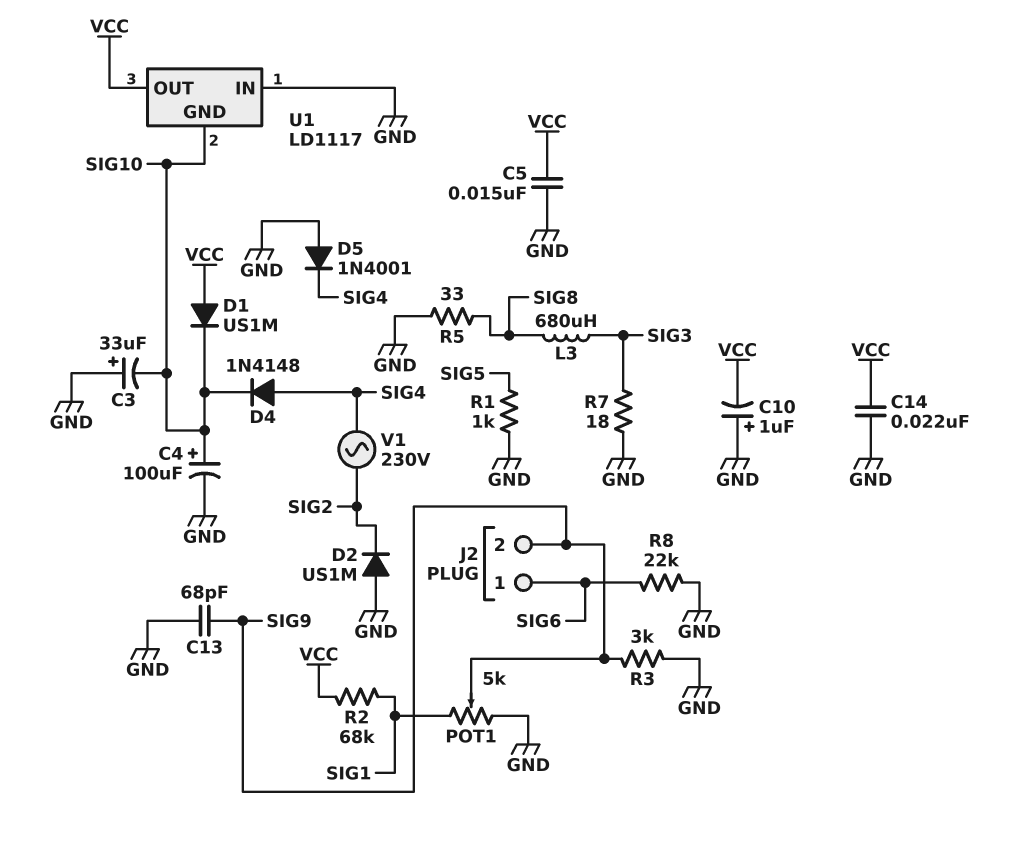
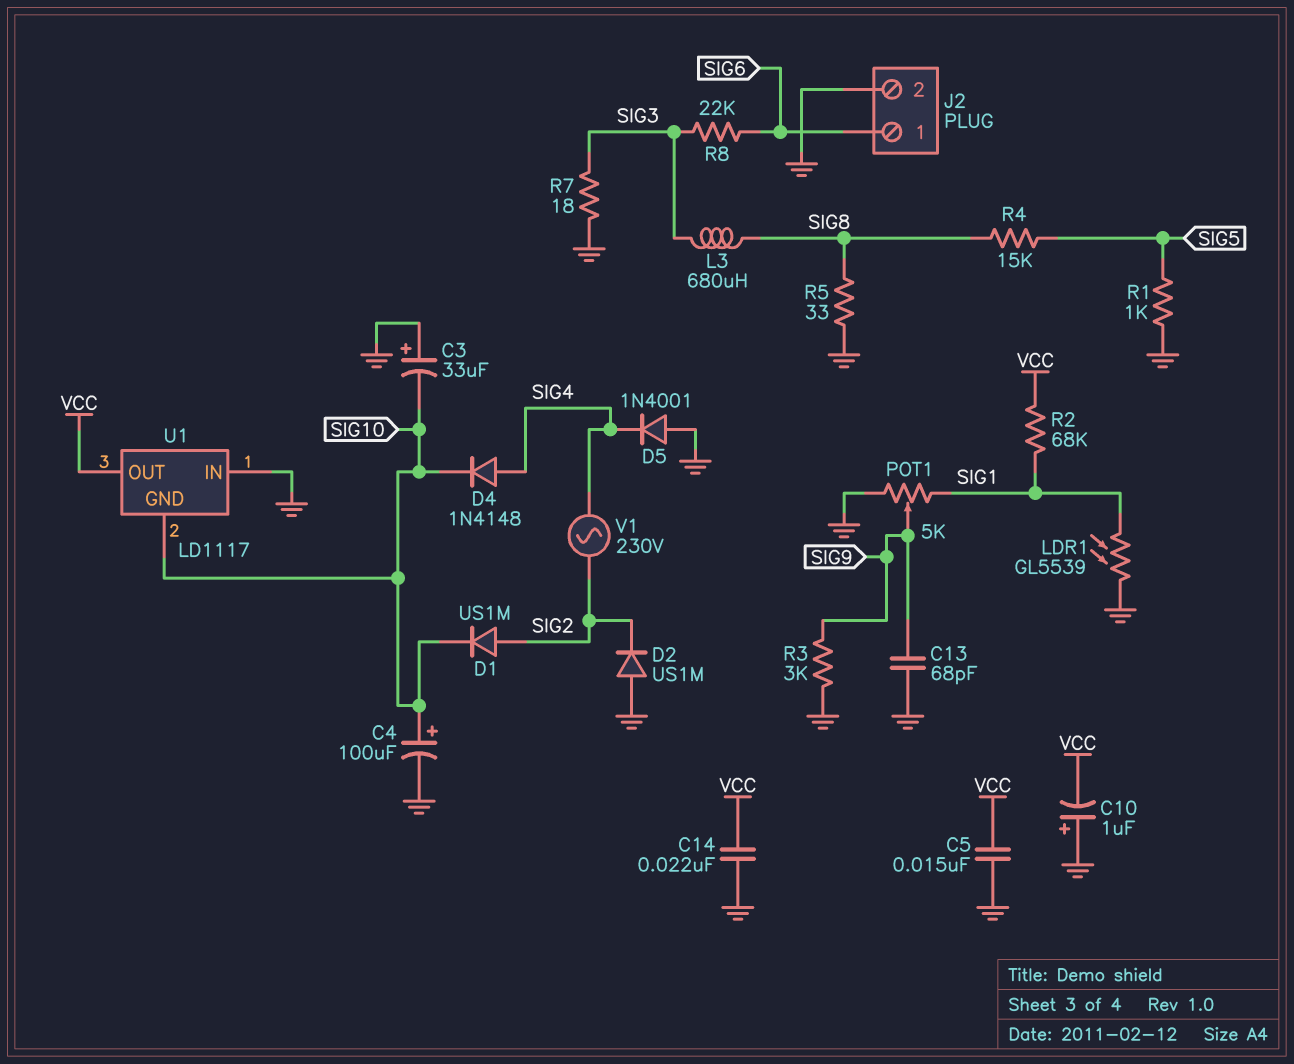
D1: diode US1M (A VCC, K SIG10) -> diode US1M (A SIG2, K SIG10)
J2 pin 2: SIG9 -> GND
LDR1: none -> GL5539 (GND, SIG1)
R4: none -> 15k (SIG5, SIG8)
R8: 22k (GND, SIG6) -> 22k (SIG3, SIG6)

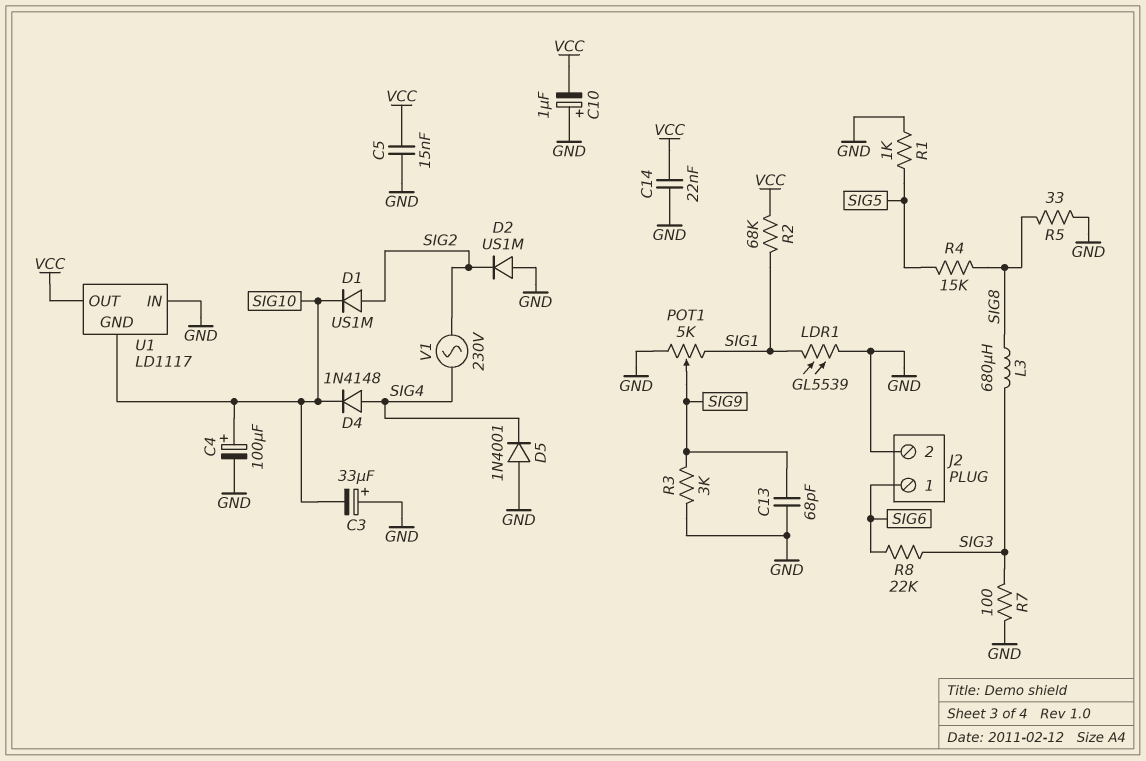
R7: 18 (GND, SIG3) -> 100 (GND, SIG3)

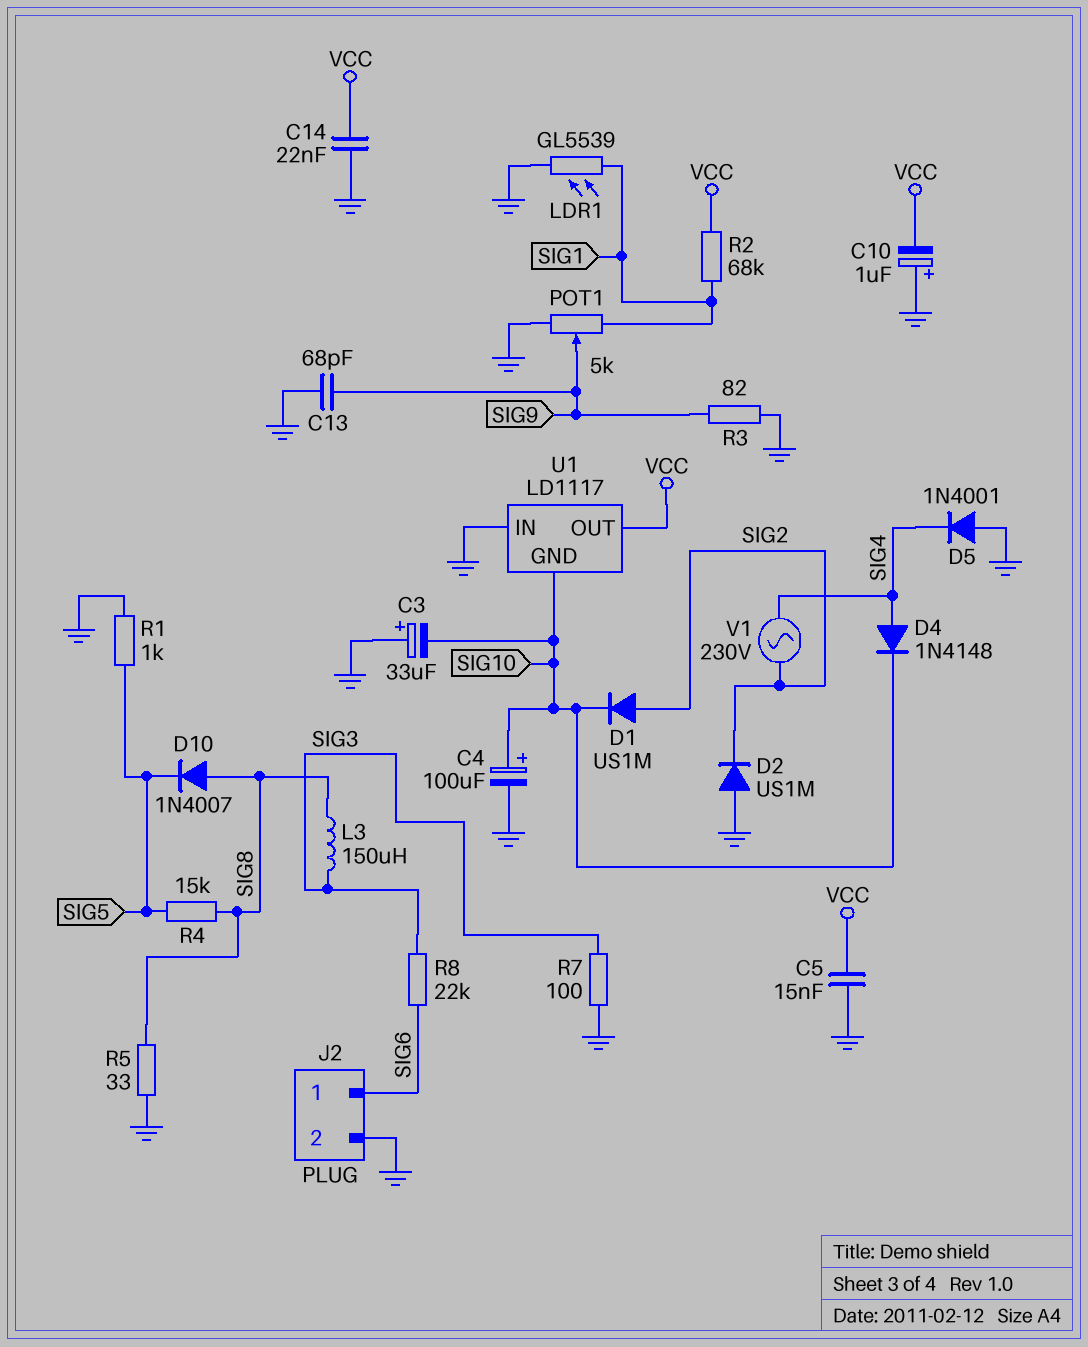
D10: none -> diode 1N4007 (A SIG8, K SIG5)
L3: 680uH (SIG3, SIG8) -> 150uH (SIG3, SIG8)
R3: 3k (GND, SIG9) -> 82 (GND, SIG9)

